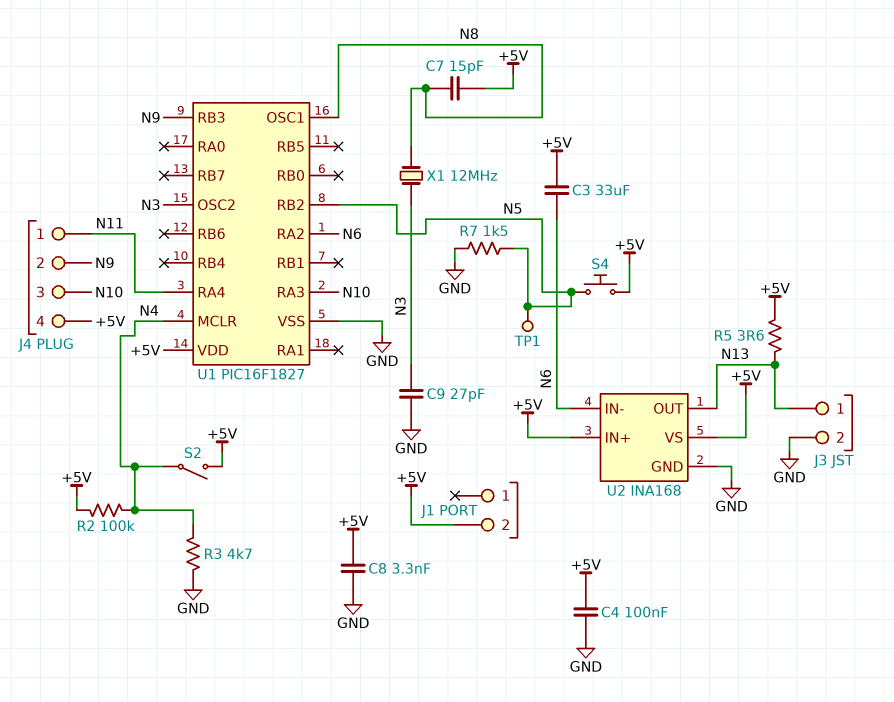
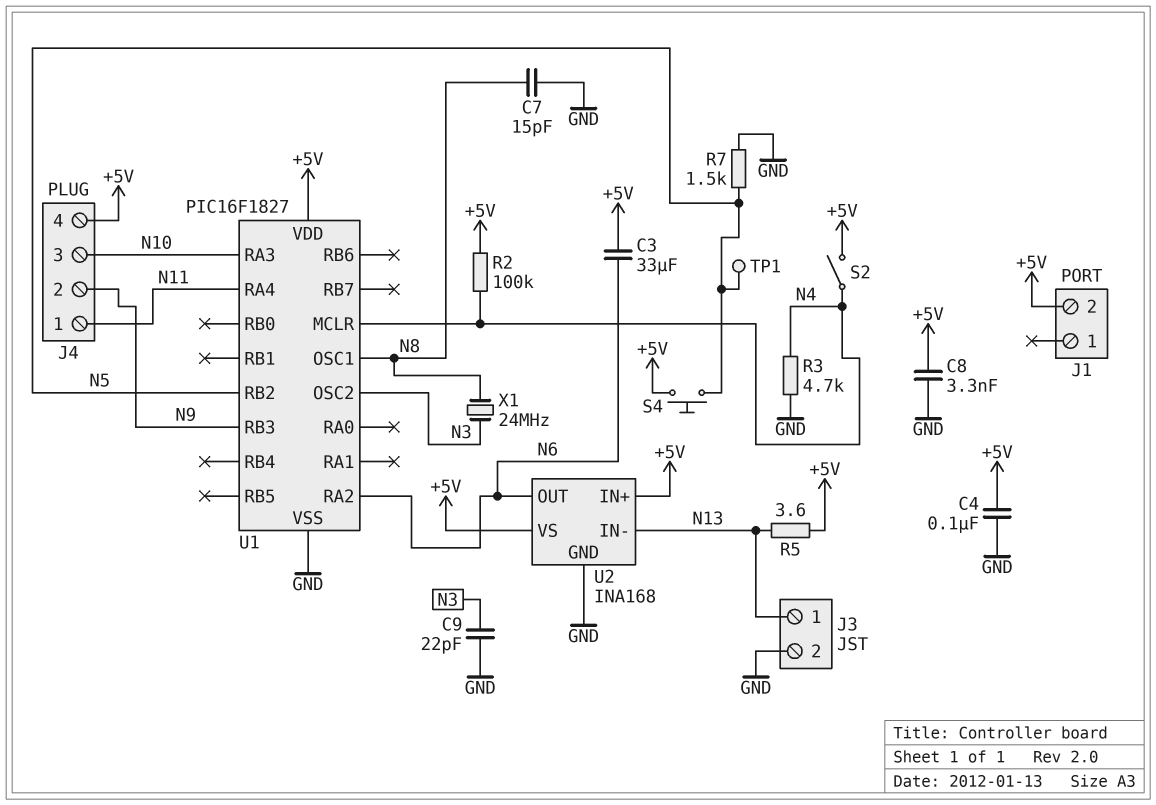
C7: 15pF (+5V, N8) -> 15pF (GND, N8)
C9: 27pF (GND, N3) -> 22pF (GND, N3)
U2 pin IN-: N6 -> N13
U2 pin OUT: N13 -> N6
X1: 12MHz (N3, N8) -> 24MHz (N3, N8)

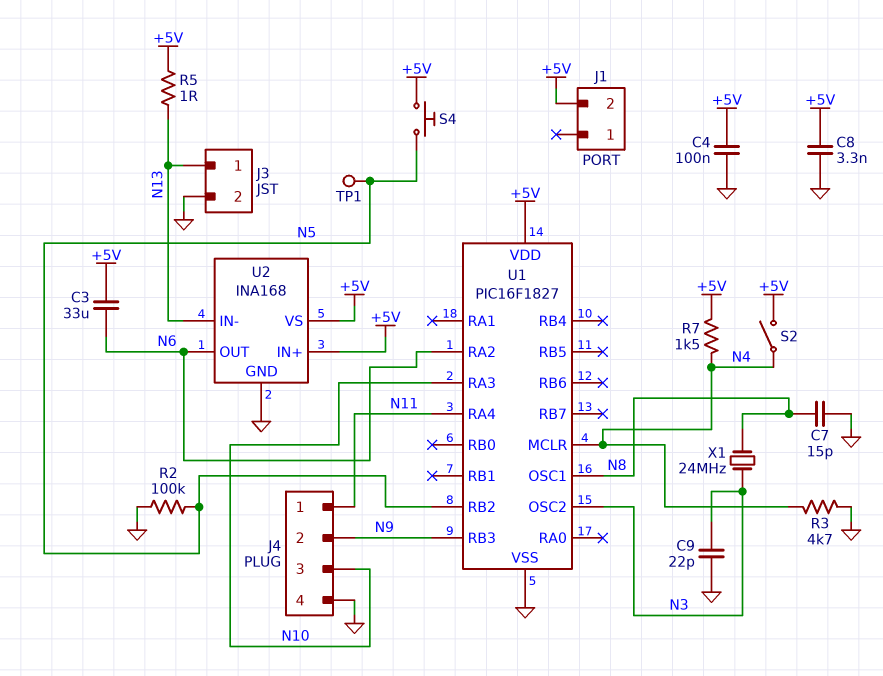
J4 pin 4: +5V -> GND
R2: 100k (+5V, N4) -> 100k (GND, N5)
R5: 3.6 (+5V, N13) -> 1 (+5V, N13)
R7: 1.5k (GND, N5) -> 1.5k (+5V, N4)

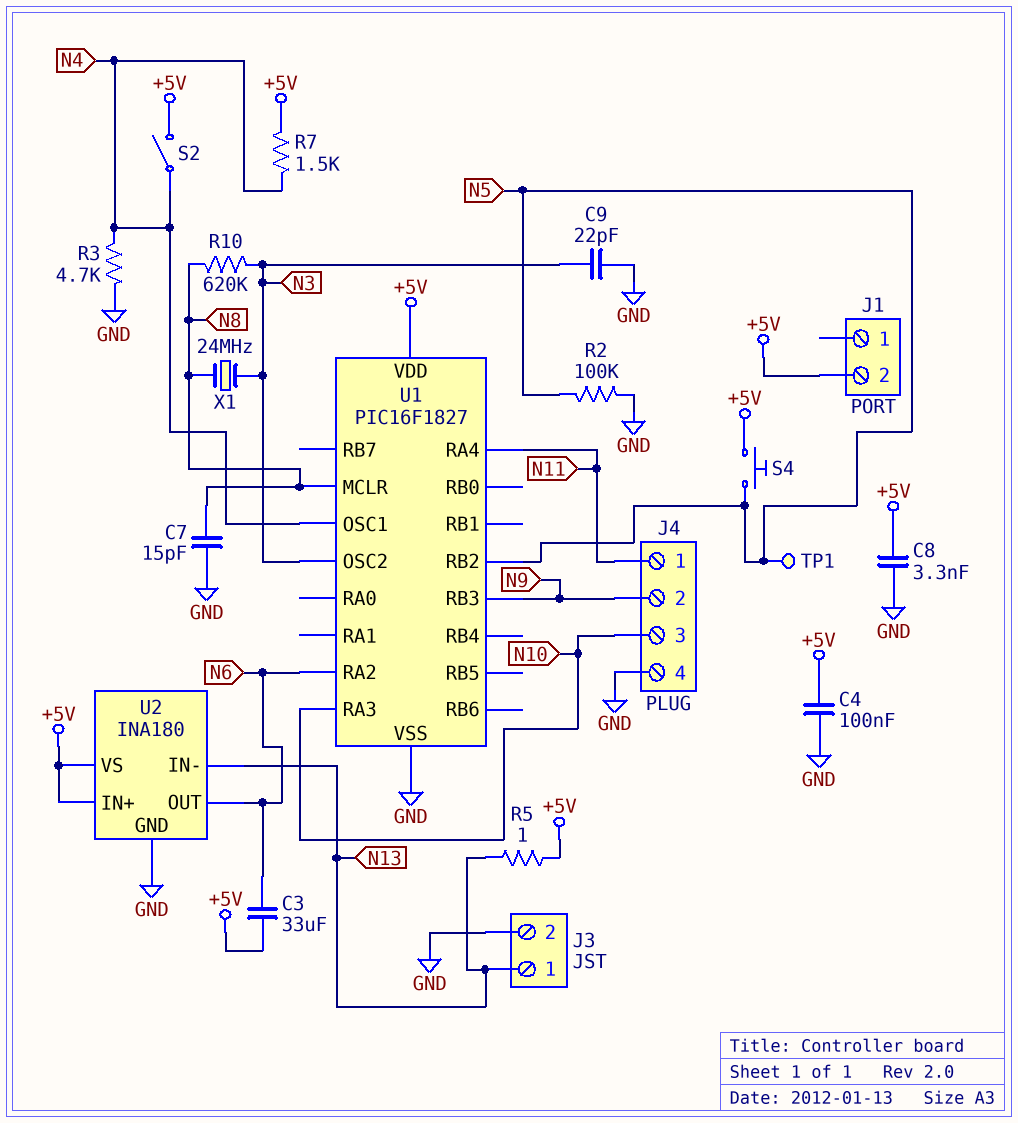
R10: none -> 620k (N3, N8)
U1 pin MCLR: N4 -> N8
U1 pin OSC1: N8 -> N4
U2: INA168 -> INA180

